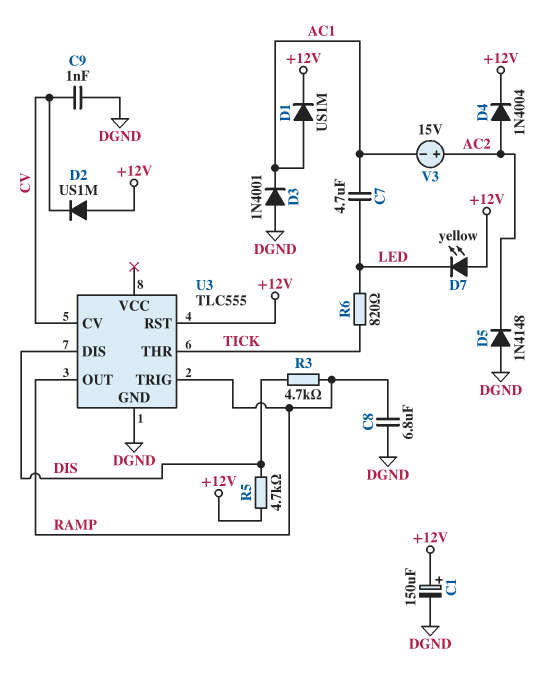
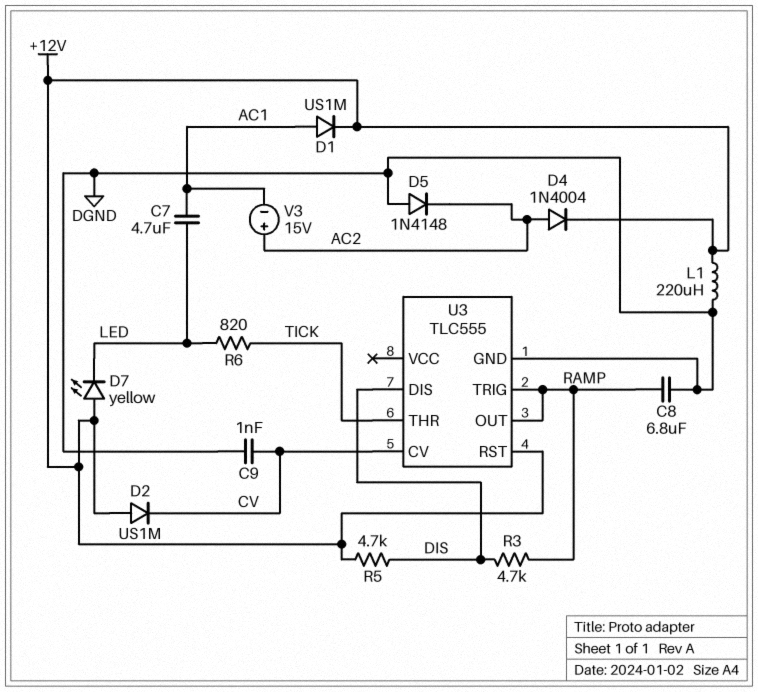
C1: 150uF (plus +12V, minus DGND) -> none
D3: diode 1N4001 (A DGND, K AC1) -> none
L1: none -> 220uH (+12V, DGND)

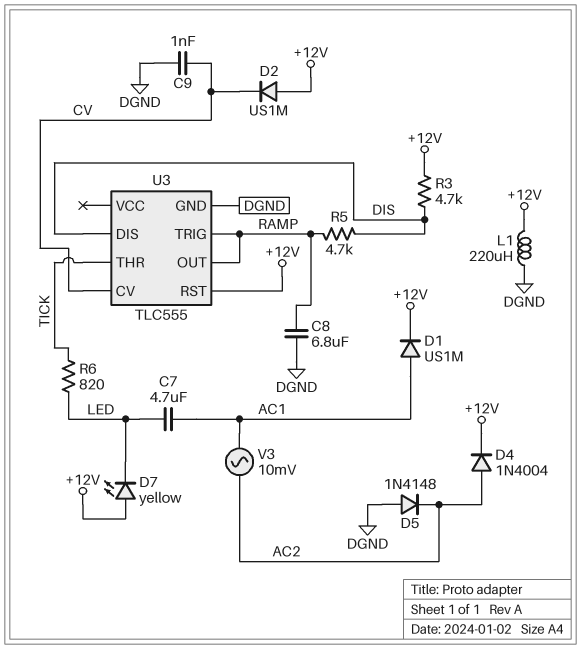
R3: 4.7k (DIS, RAMP) -> 4.7k (+12V, DIS)
R5: 4.7k (+12V, DIS) -> 4.7k (DIS, RAMP)
V3: 15V (plus AC2, minus AC1) -> AC 10mV (AC1, AC2)

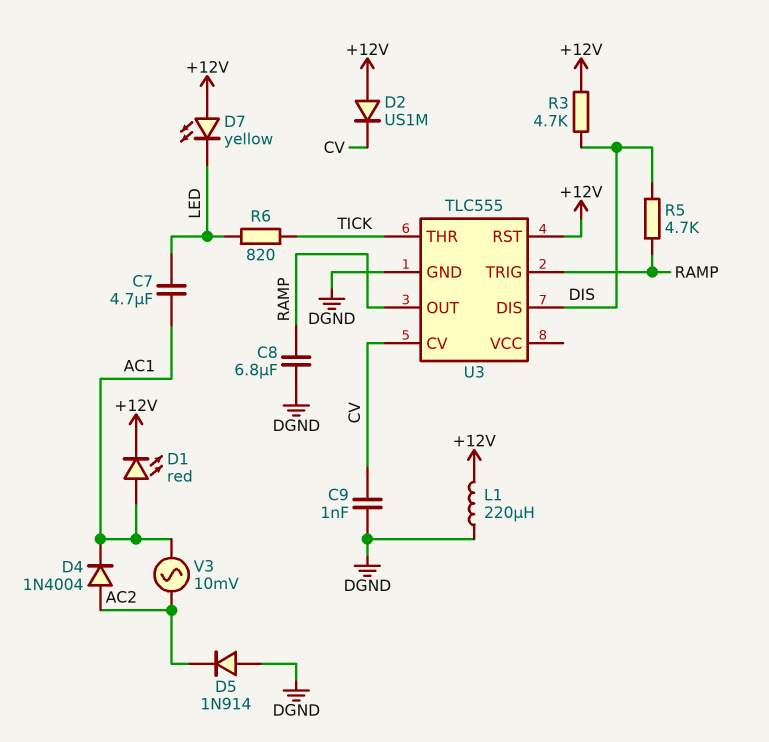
D1: diode US1M (A AC1, K +12V) -> LED red (A AC1, K +12V)
D4: diode 1N4004 (A AC2, K +12V) -> diode 1N4004 (A AC2, K AC1)
D5: diode 1N4148 (A DGND, K AC2) -> diode 1N914 (A DGND, K AC2)

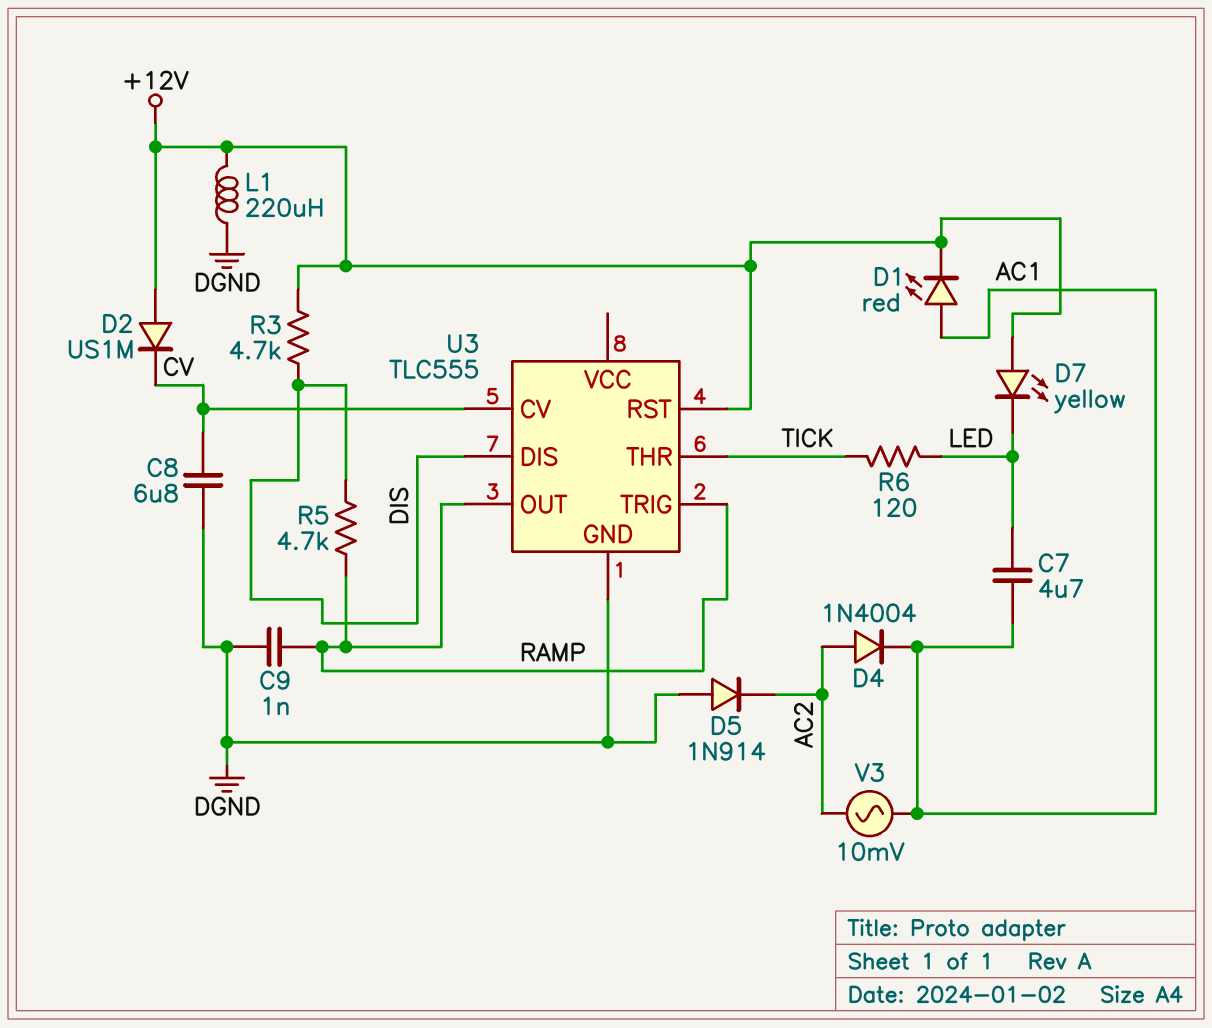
C8: 6.8uF (DGND, RAMP) -> 6.8uF (CV, DGND)
C9: 1nF (CV, DGND) -> 1nF (DGND, RAMP)
R6: 820 (LED, TICK) -> 120 (LED, TICK)

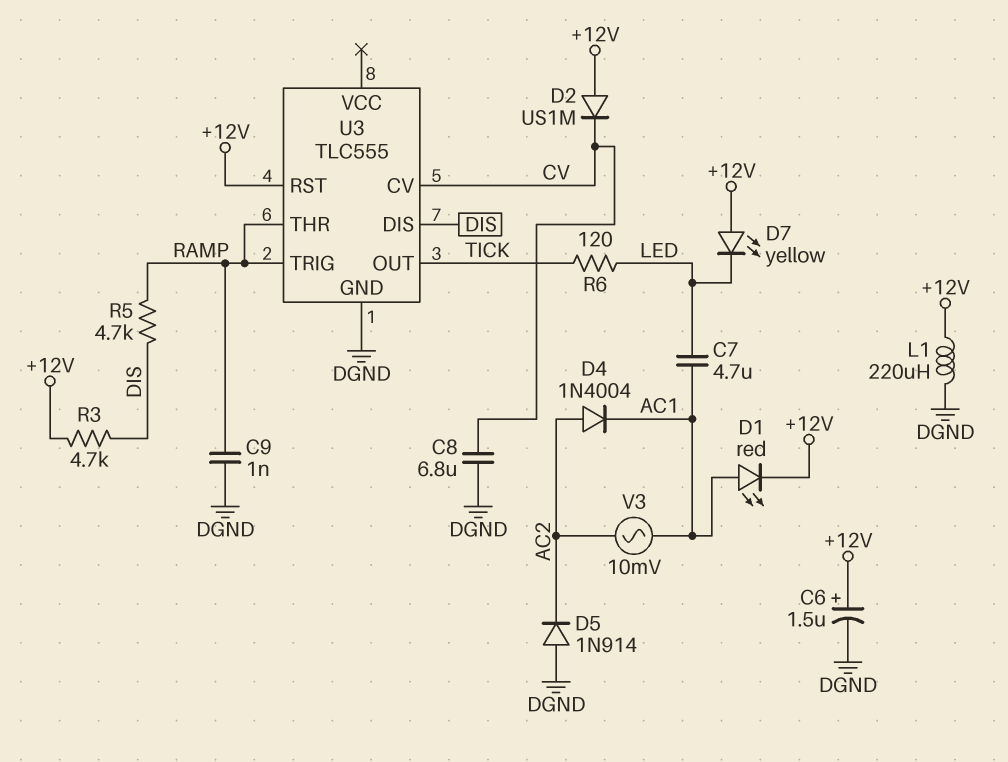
C6: none -> 1.5uF (plus +12V, minus DGND)
U3 pin OUT: RAMP -> TICK
U3 pin THR: TICK -> RAMP

